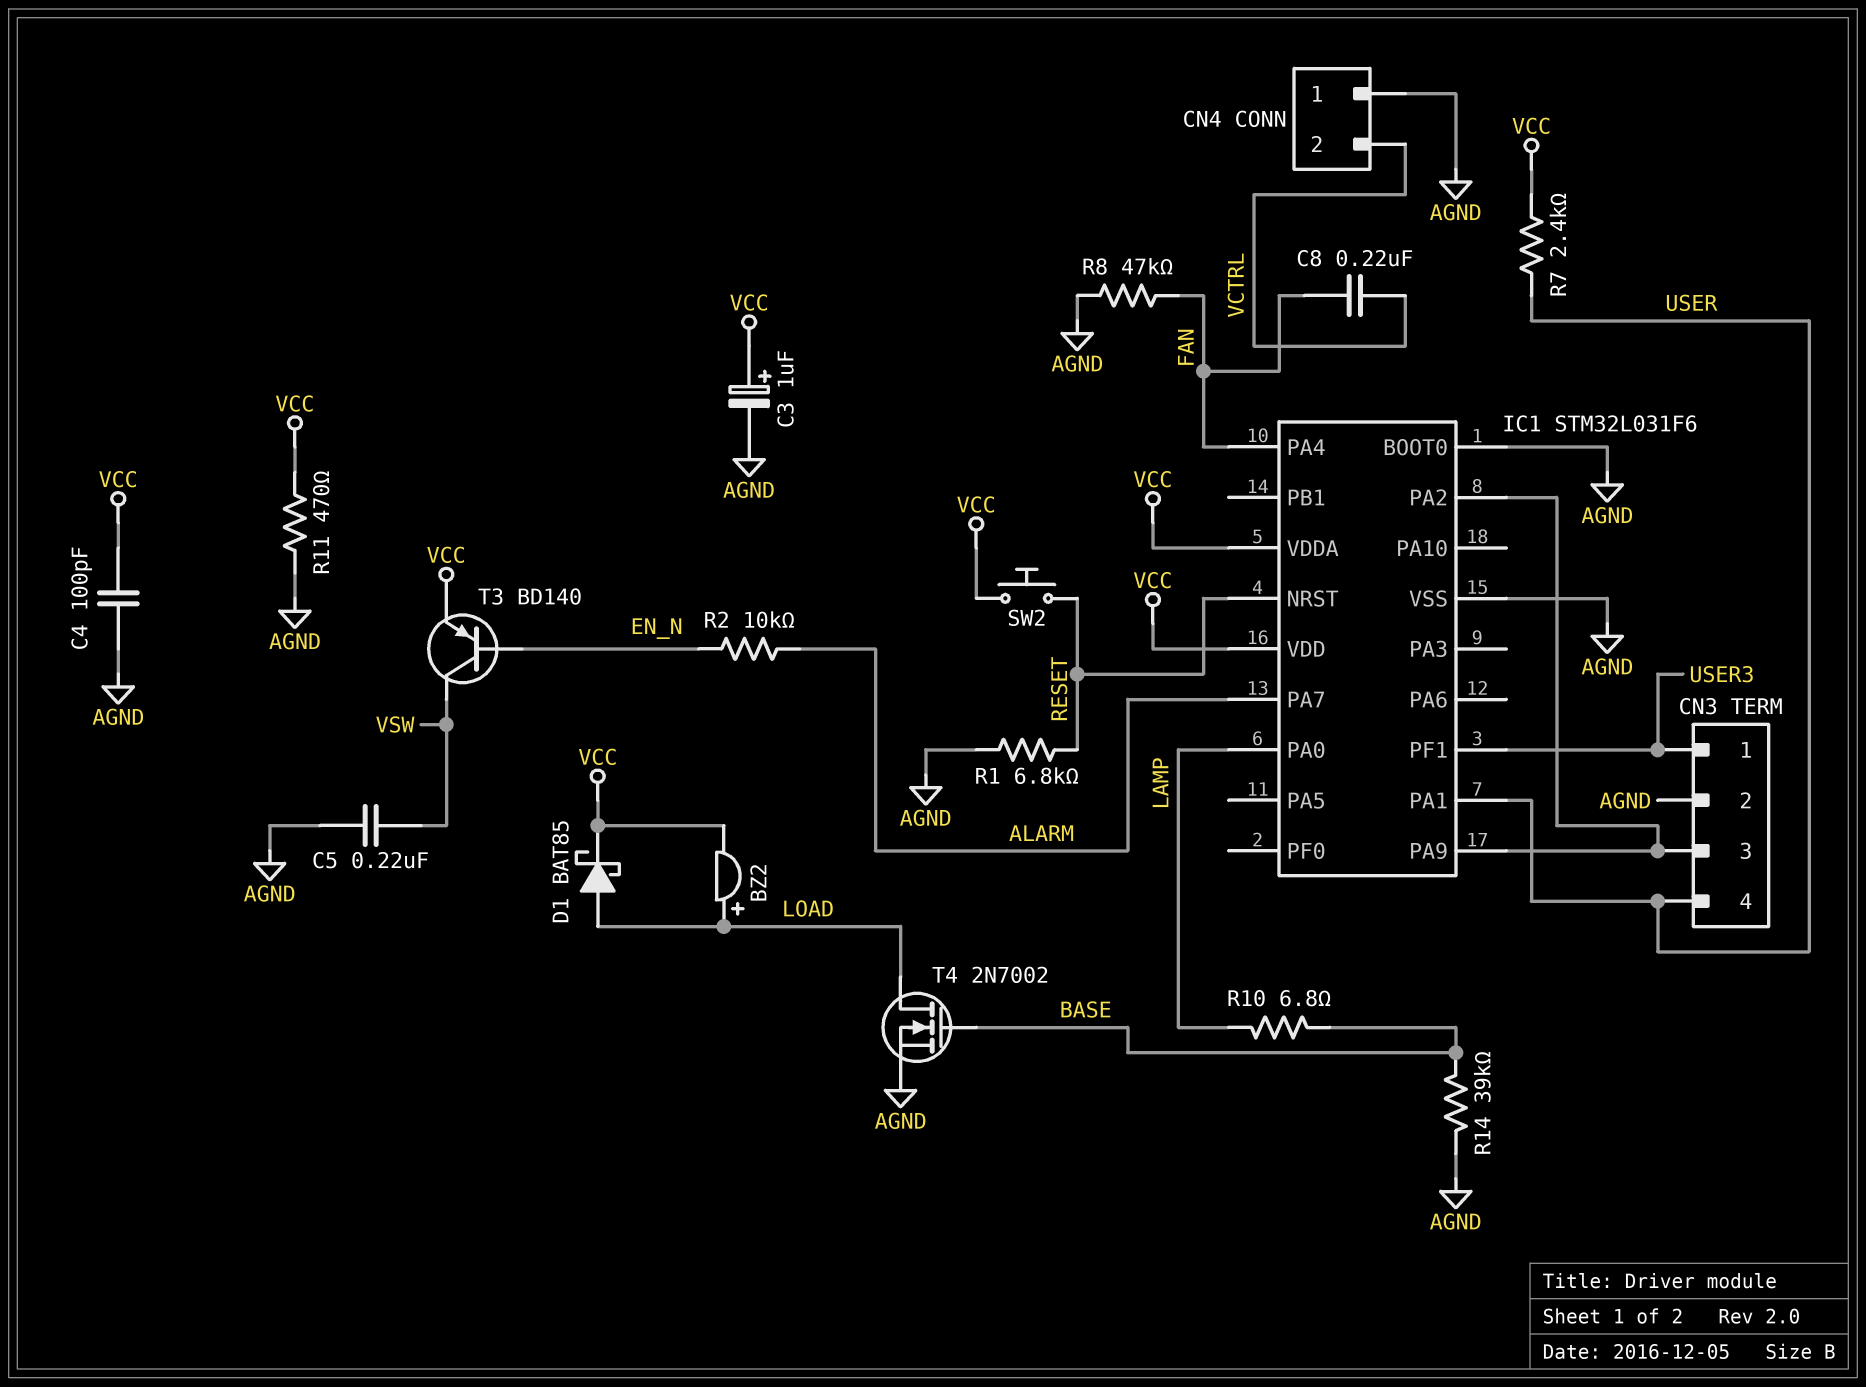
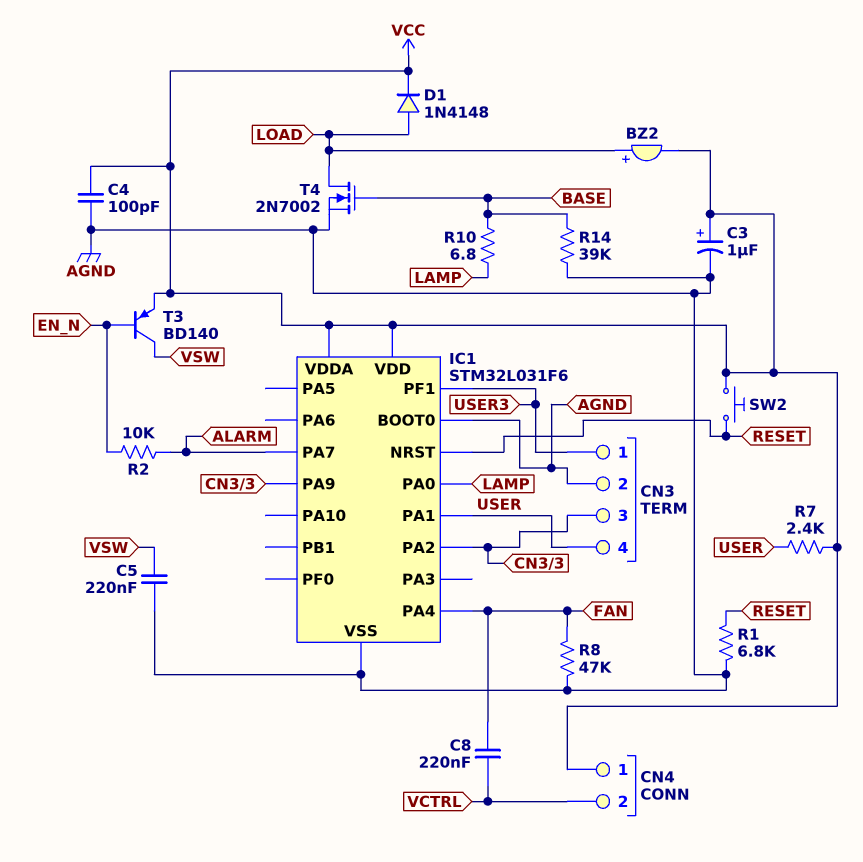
CN4 pin 1: AGND -> VCC
D1: schottky BAT85 (A LOAD, K VCC) -> diode 1N4148 (A LOAD, K VCC)
R11: 470 (AGND, VCC) -> none

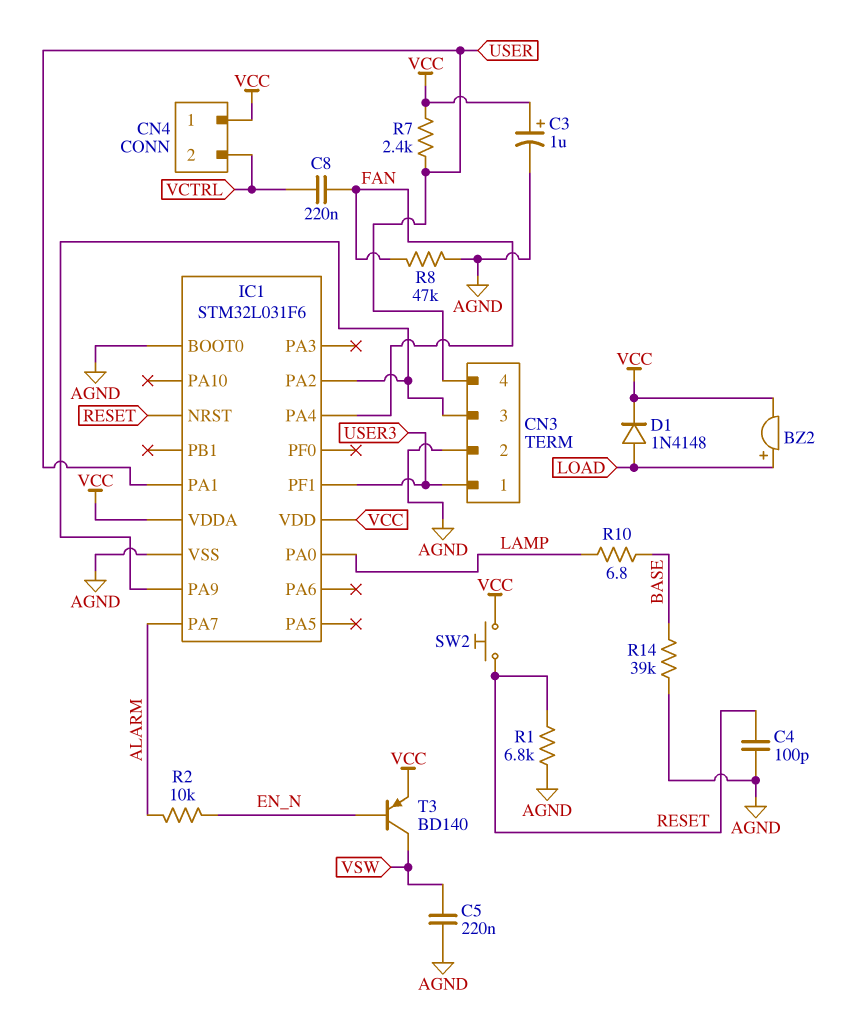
C4: 100pF (AGND, VCC) -> 100pF (AGND, RESET)
T4: NMOS 2N7002 (G BASE, D LOAD, S AGND) -> none

